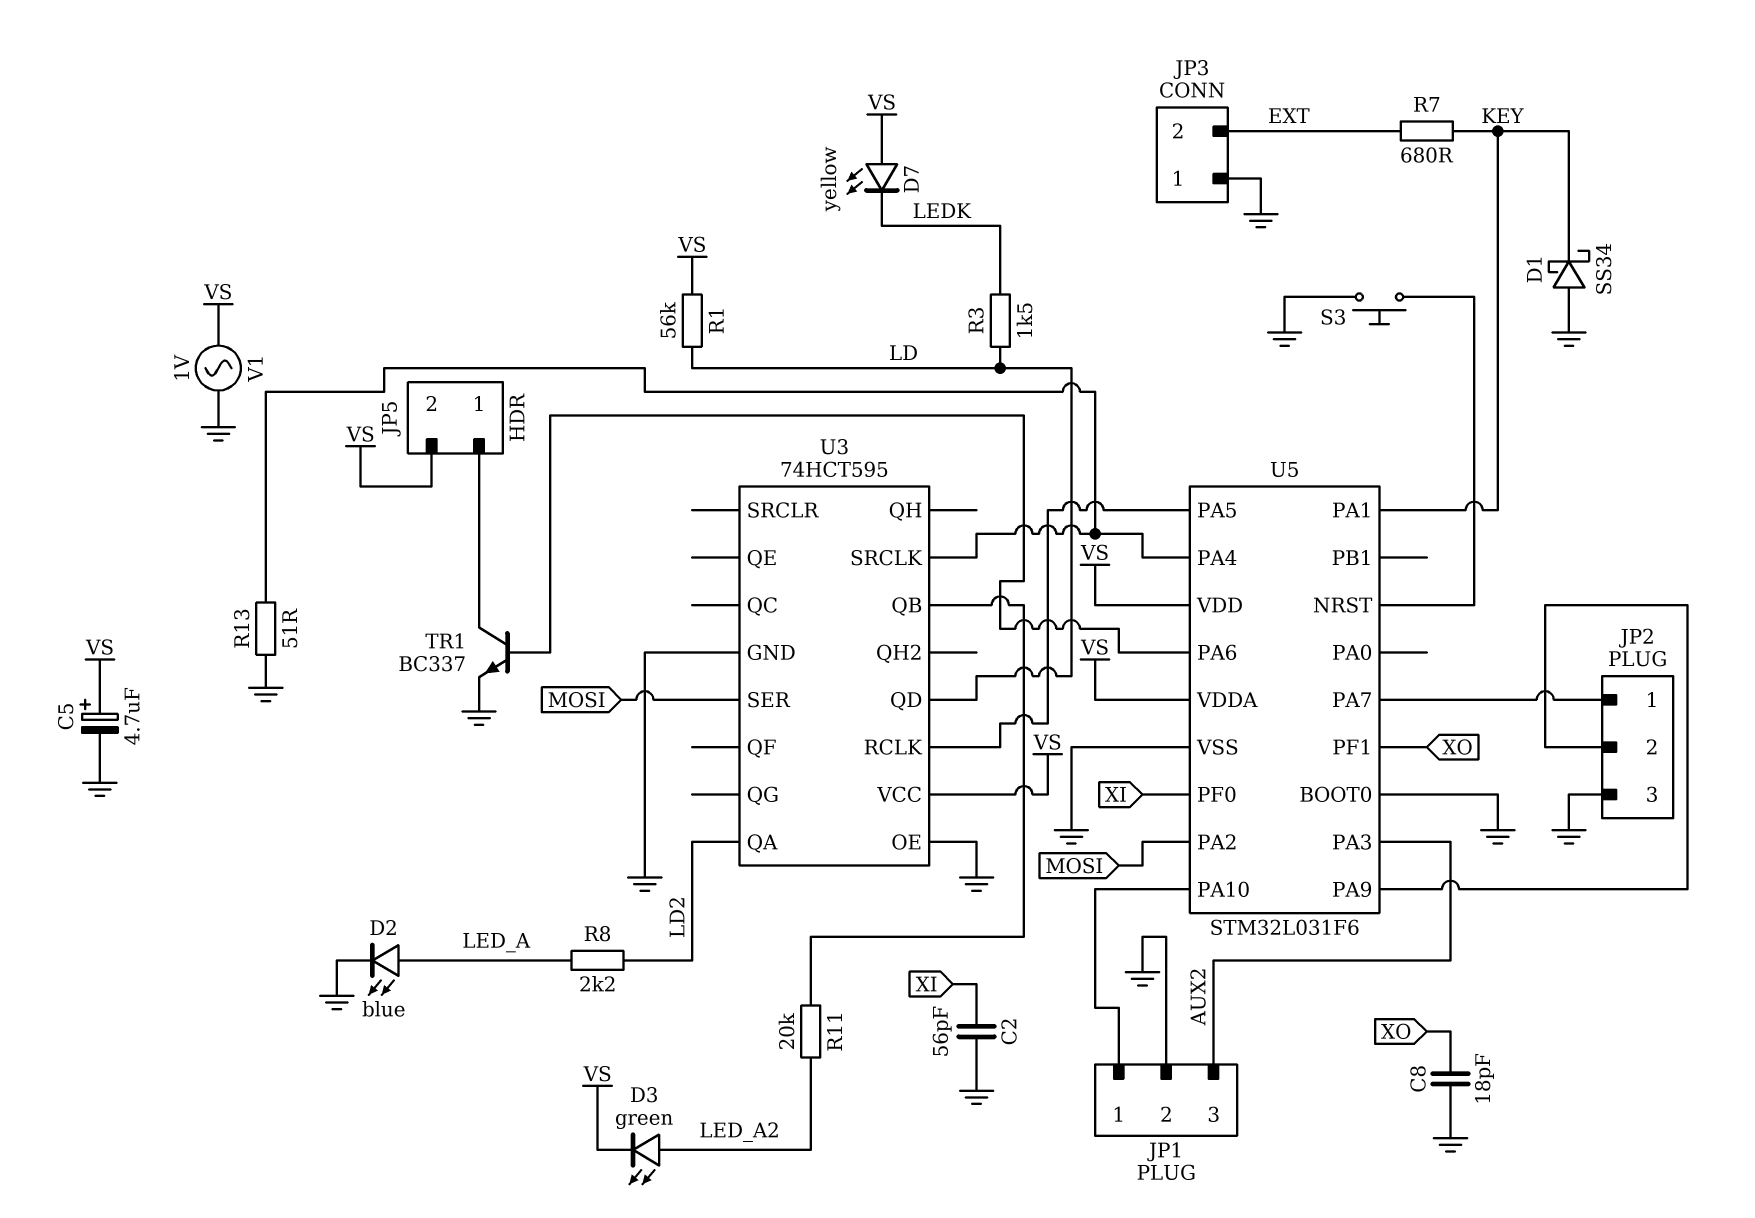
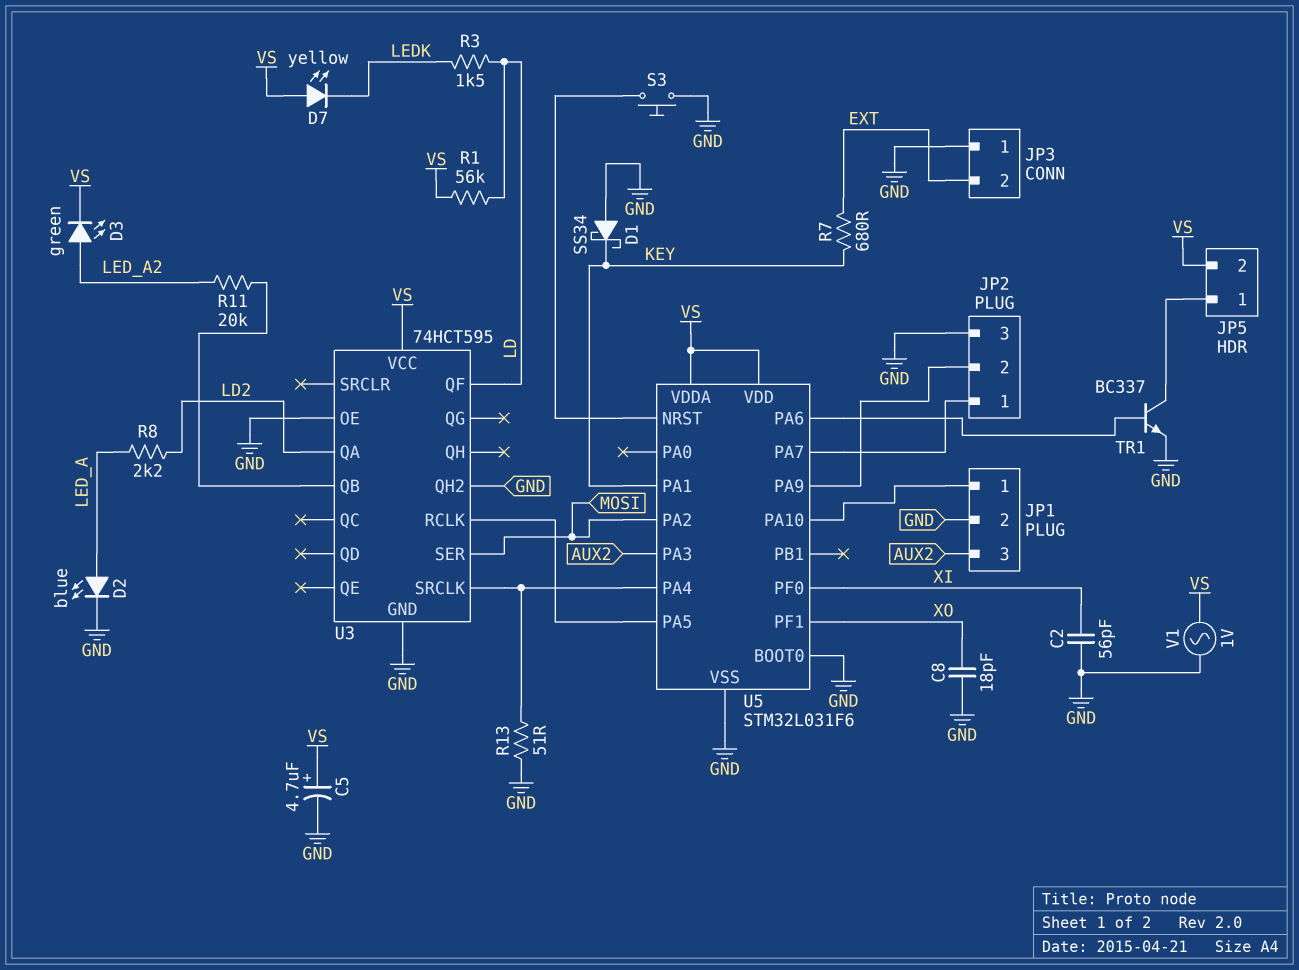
U3 pin QD: LD -> none
U3 pin QF: none -> LD
U3 pin QH2: none -> GND

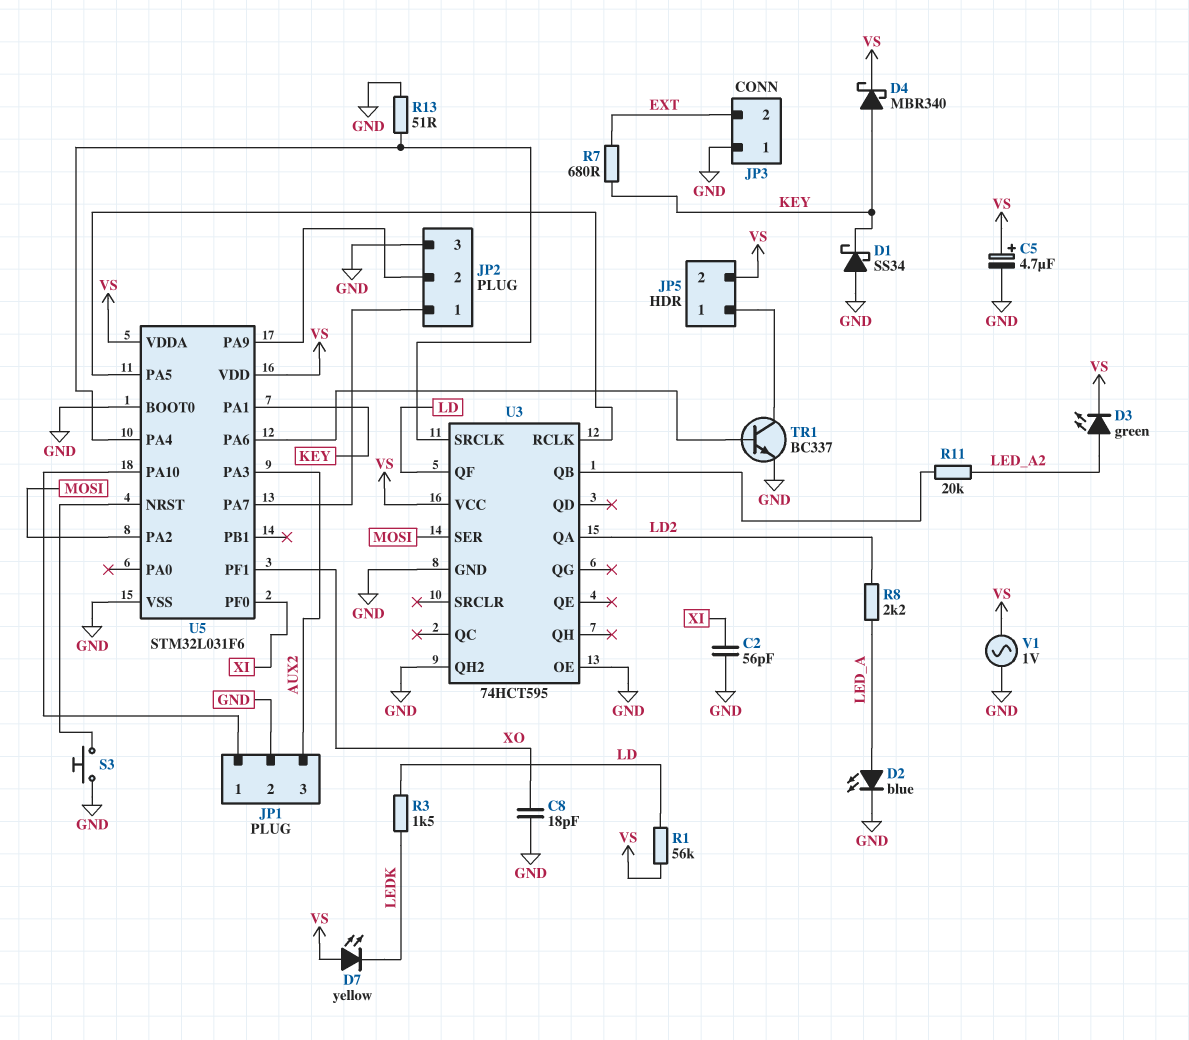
D4: none -> schottky MBR340 (A KEY, K VS)

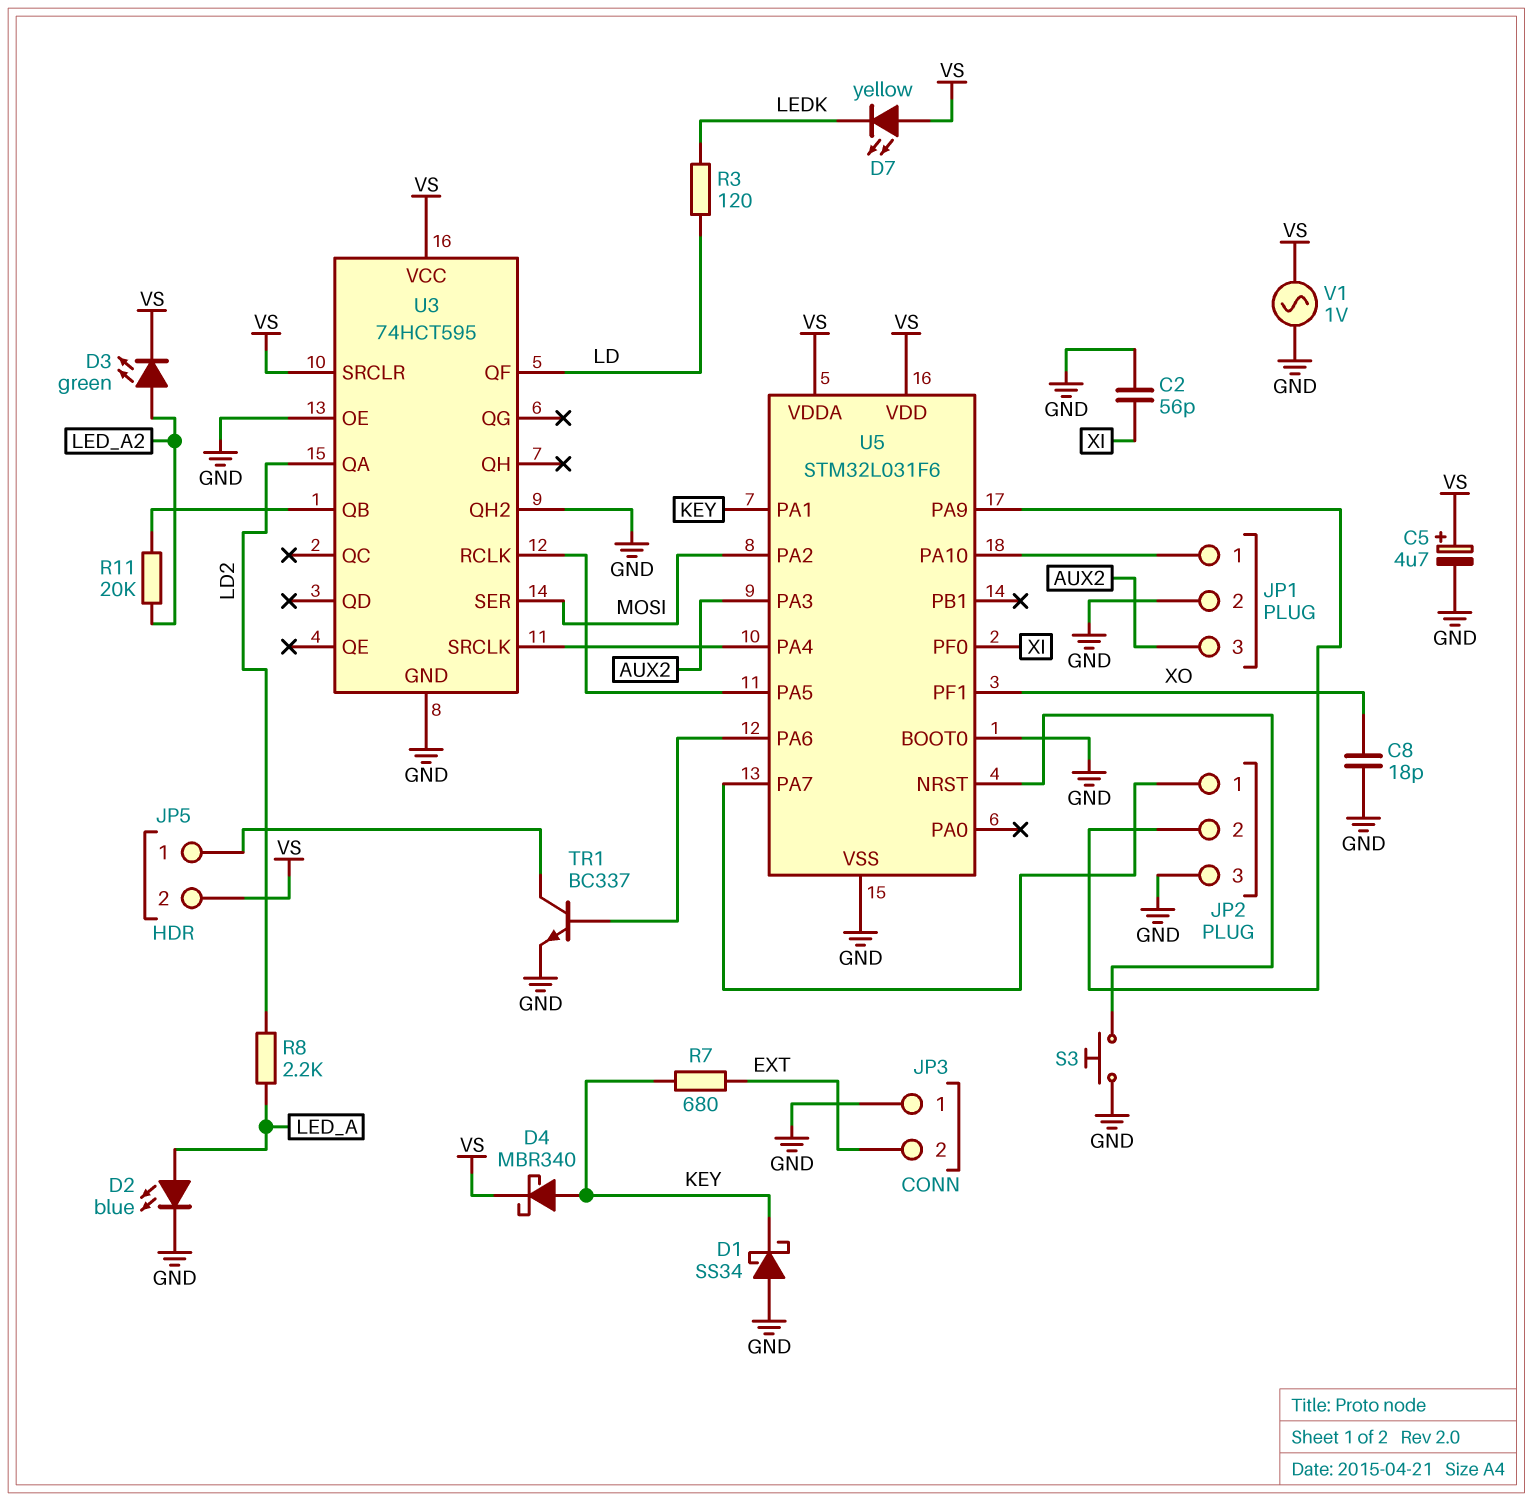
R1: 56k (LD, VS) -> none
R3: 1.5k (LD, LEDK) -> 120 (LD, LEDK)
R13: 51 (GND, U3/SRCLK) -> none
U3 pin SRCLR: none -> VS

